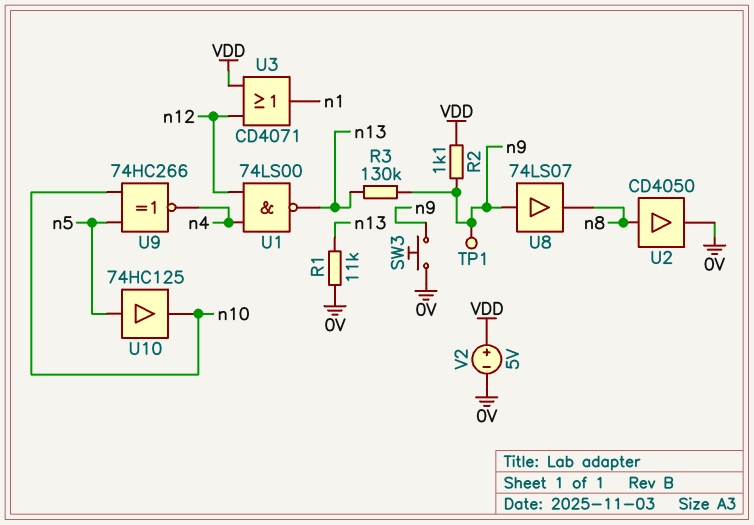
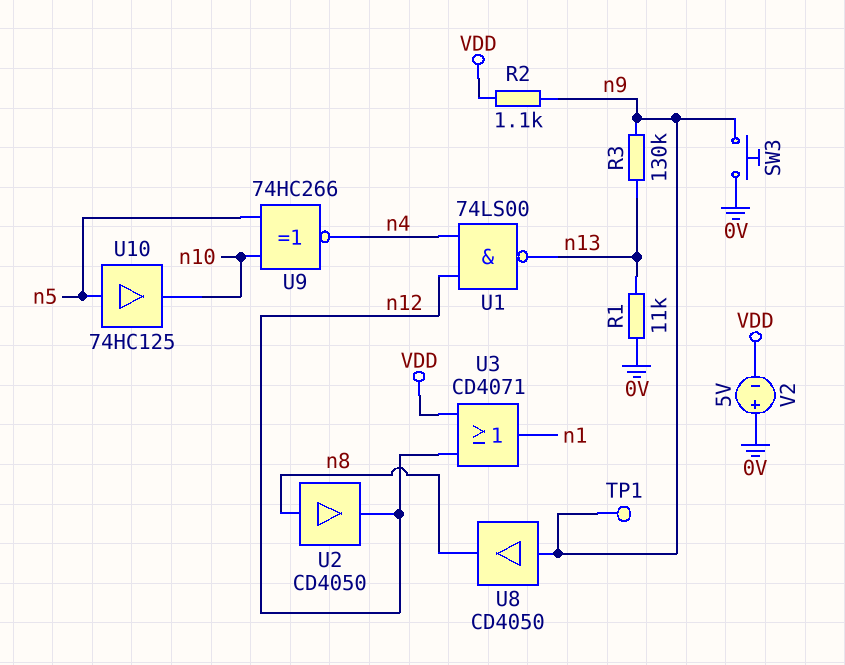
U2: buffer CD4050 (in n8, out 0V) -> buffer CD4050 (in n8, out n12)
U8: buffer 74LS07 (in n9, out n8) -> buffer CD4050 (in n9, out n8)
V2: 5V (plus VDD, minus 0V) -> 5V (plus 0V, minus VDD)

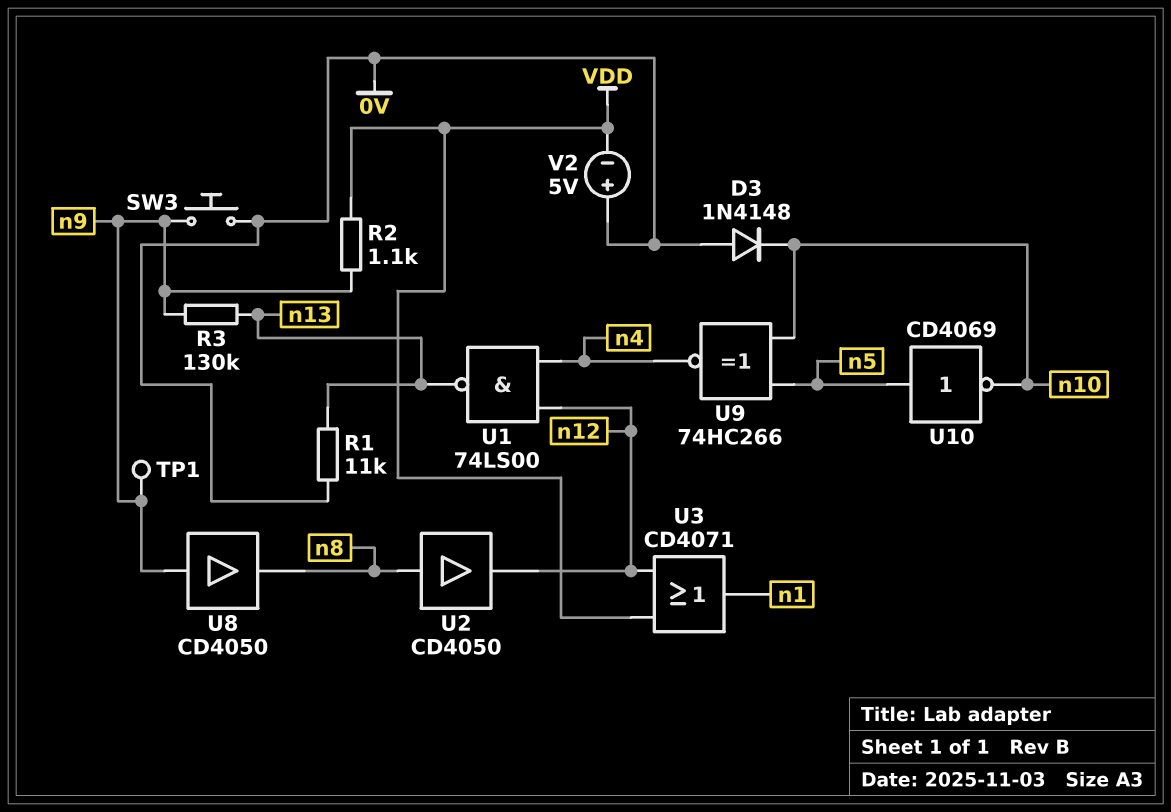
D3: none -> diode 1N4148 (A 0V, K n10)
U10: buffer 74HC125 (in n5, out n10) -> NOT CD4069 (in n5, out n10)

